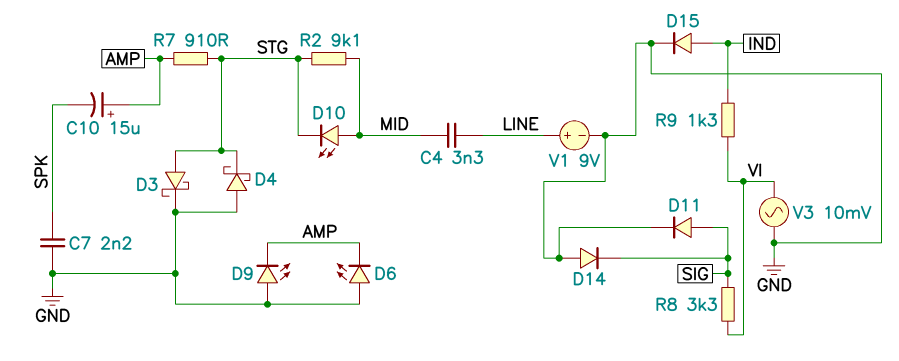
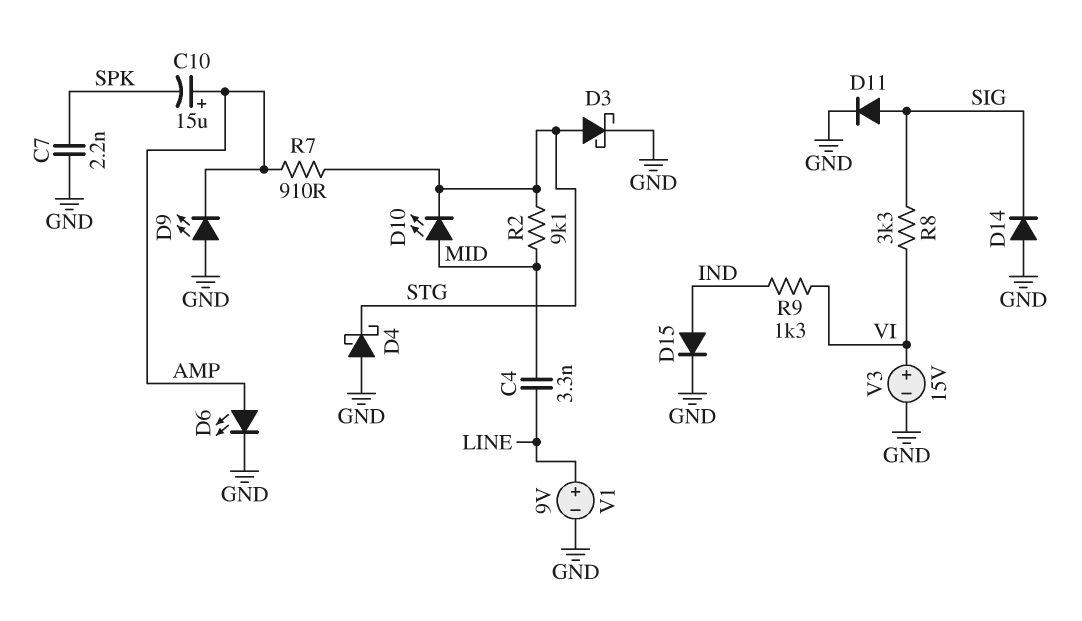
D6: LED (A GND, K AMP) -> LED (A AMP, K GND)
V3: AC 10mV (GND, VI) -> 15V (plus VI, minus GND)

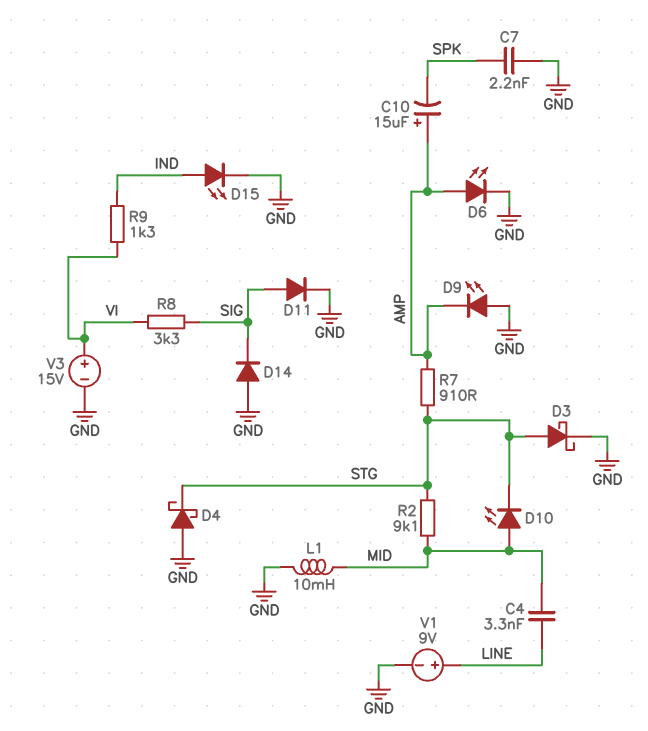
D15: diode (A IND, K GND) -> LED (A IND, K GND)
L1: none -> 10mH (GND, MID)

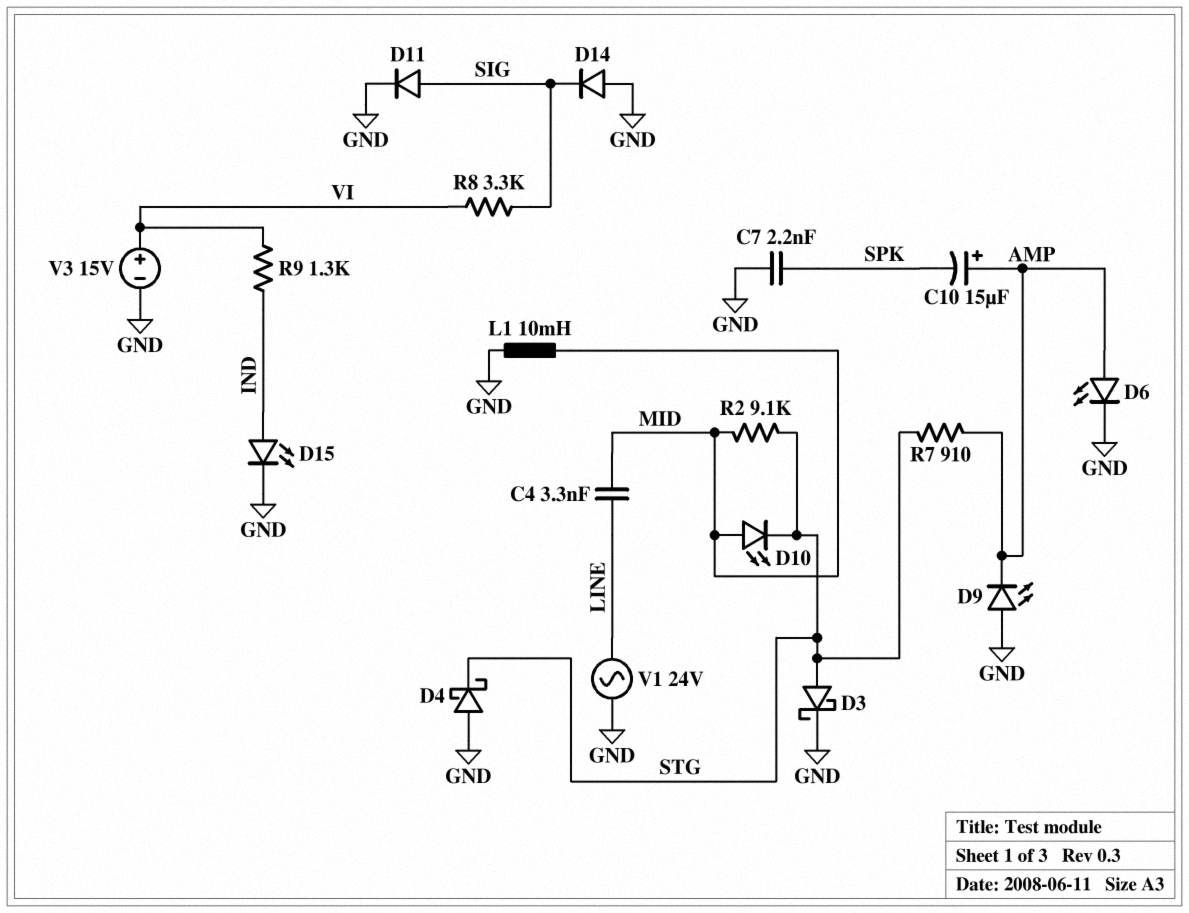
V1: 9V (plus LINE, minus GND) -> AC 24V (GND, LINE)

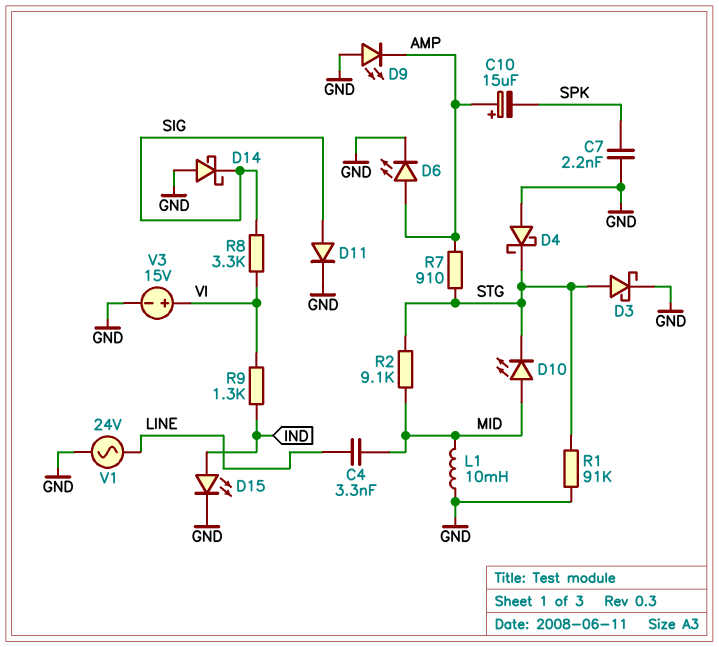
D14: diode (A GND, K SIG) -> schottky (A GND, K SIG)
R1: none -> 91k (GND, STG)

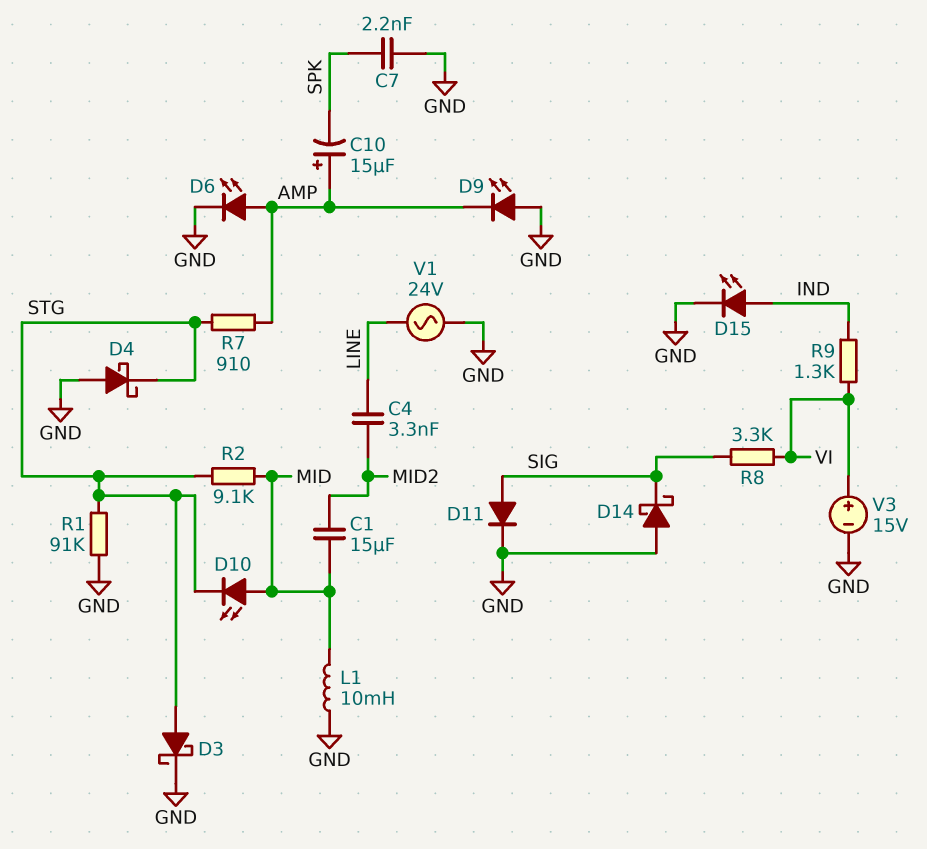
C1: none -> 15uF (MID, MID2)
C4: 3.3nF (LINE, MID) -> 3.3nF (LINE, MID2)

